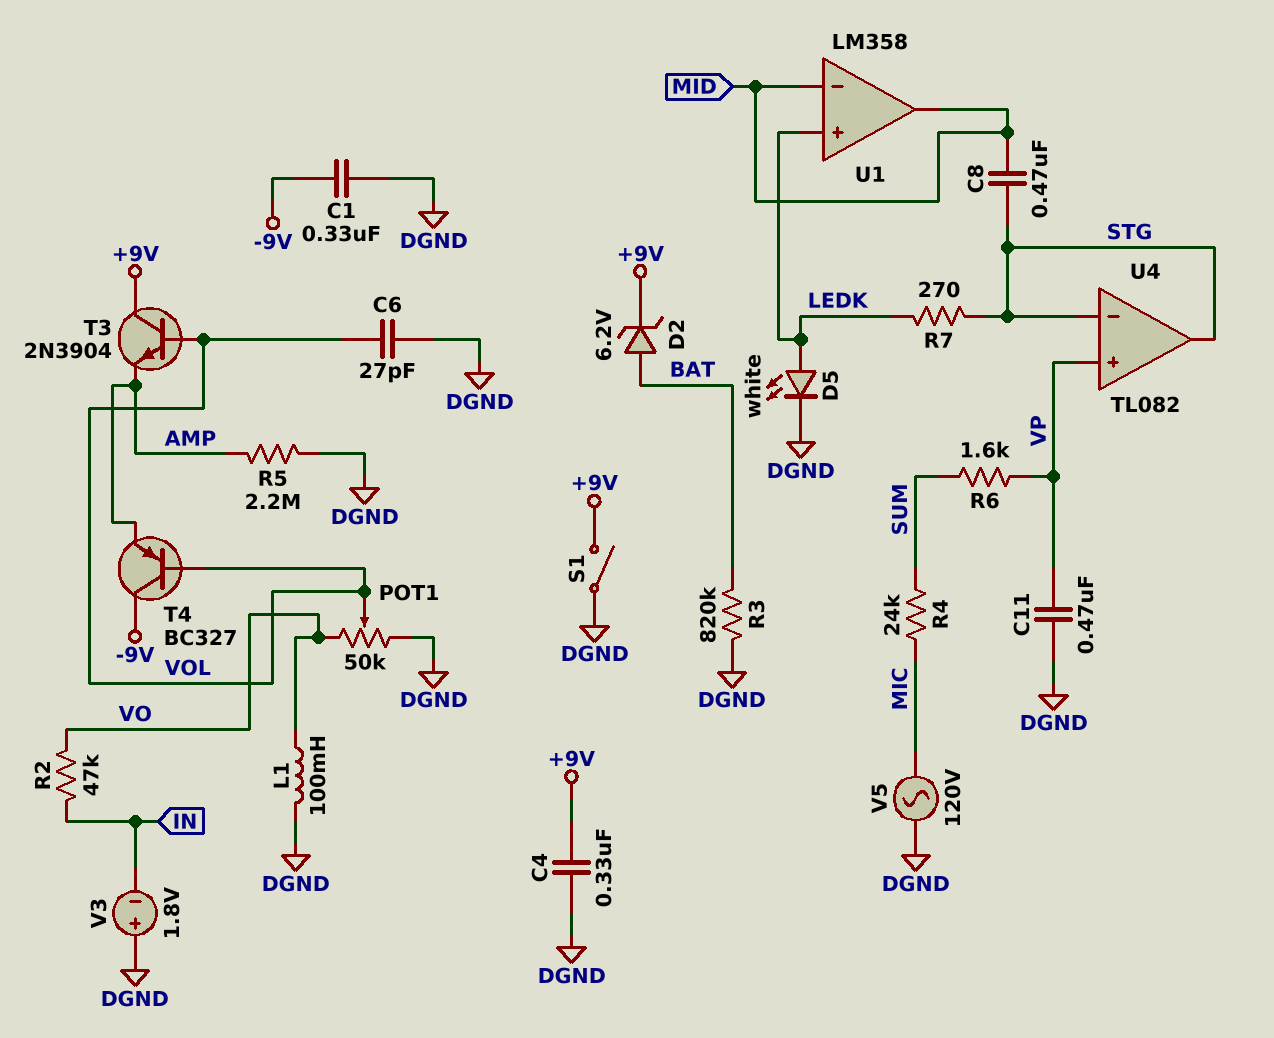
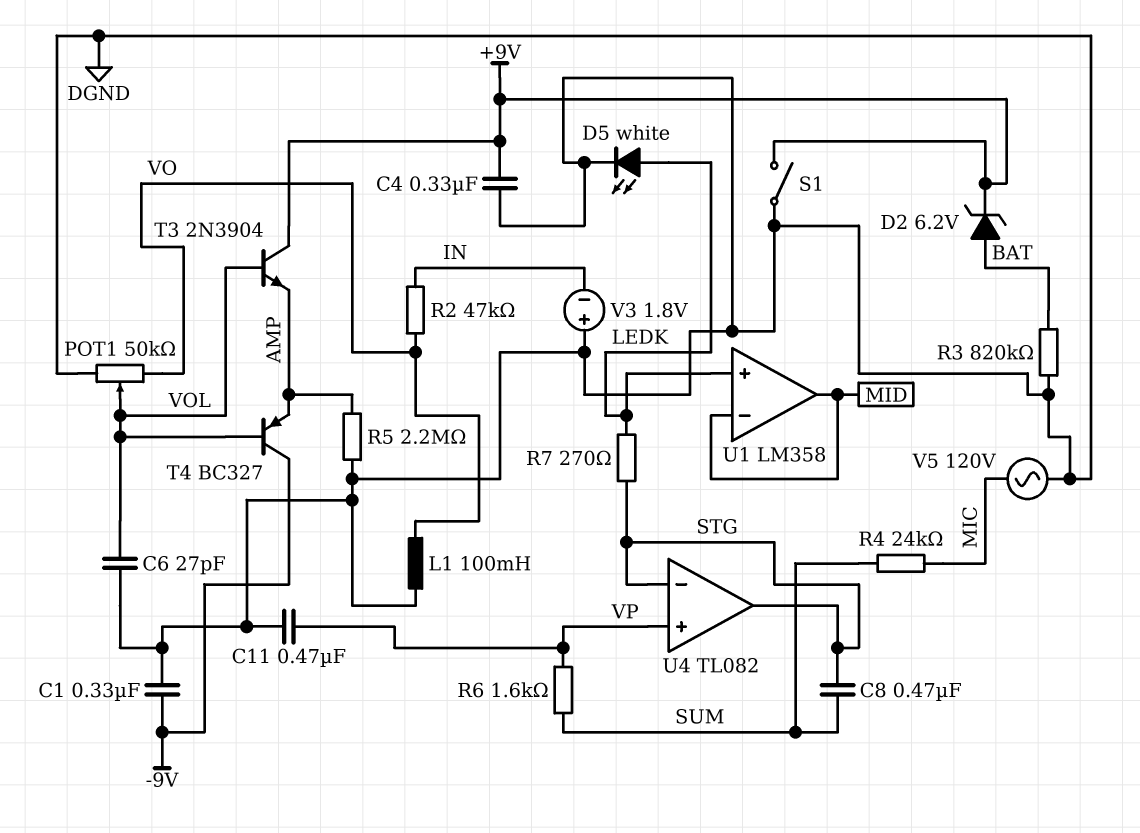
C8: 470nF (MID, STG) -> 470nF (STG, SUM)

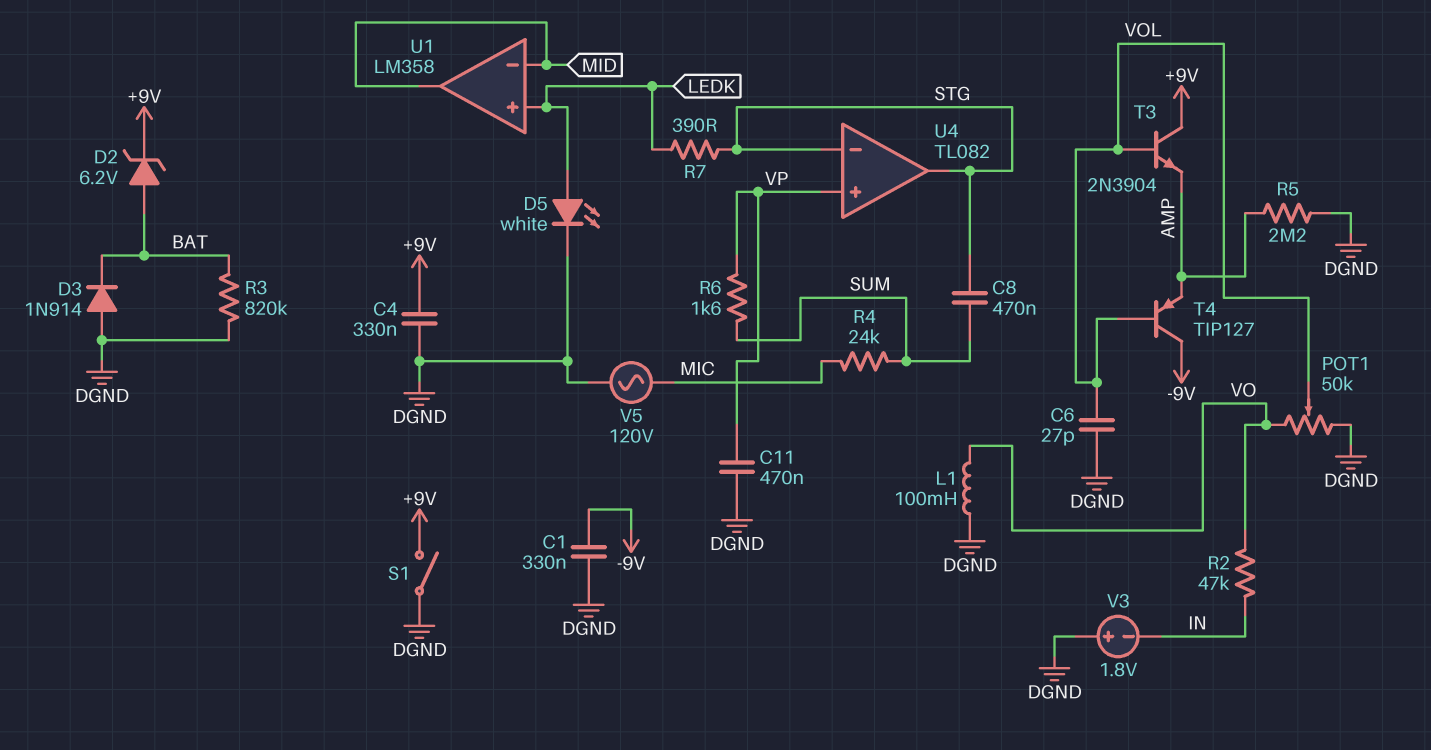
D3: none -> diode 1N914 (A DGND, K BAT)
R7: 270 (LEDK, STG) -> 390 (LEDK, STG)
T4: PNP BC327 (B VOL, C -9V, E AMP) -> PNP TIP127 (B VOL, C -9V, E AMP)

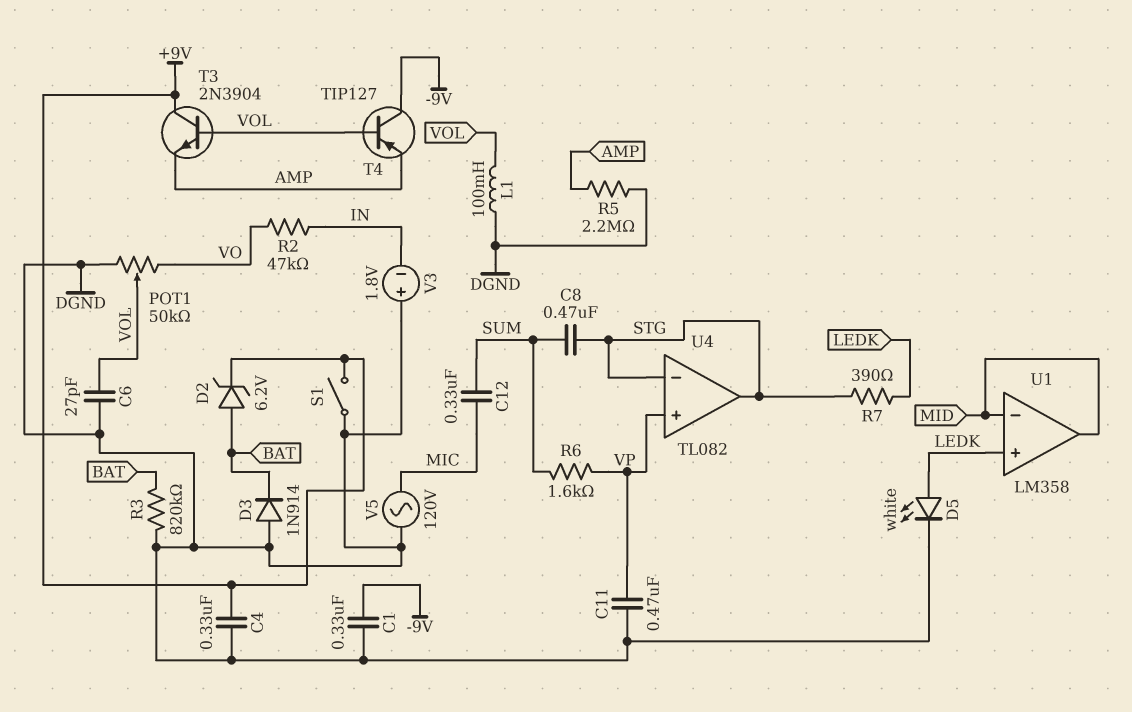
C12: none -> 330nF (MIC, SUM)
L1: 100mH (DGND, VO) -> 100mH (DGND, VOL)
R4: 24k (MIC, SUM) -> none

